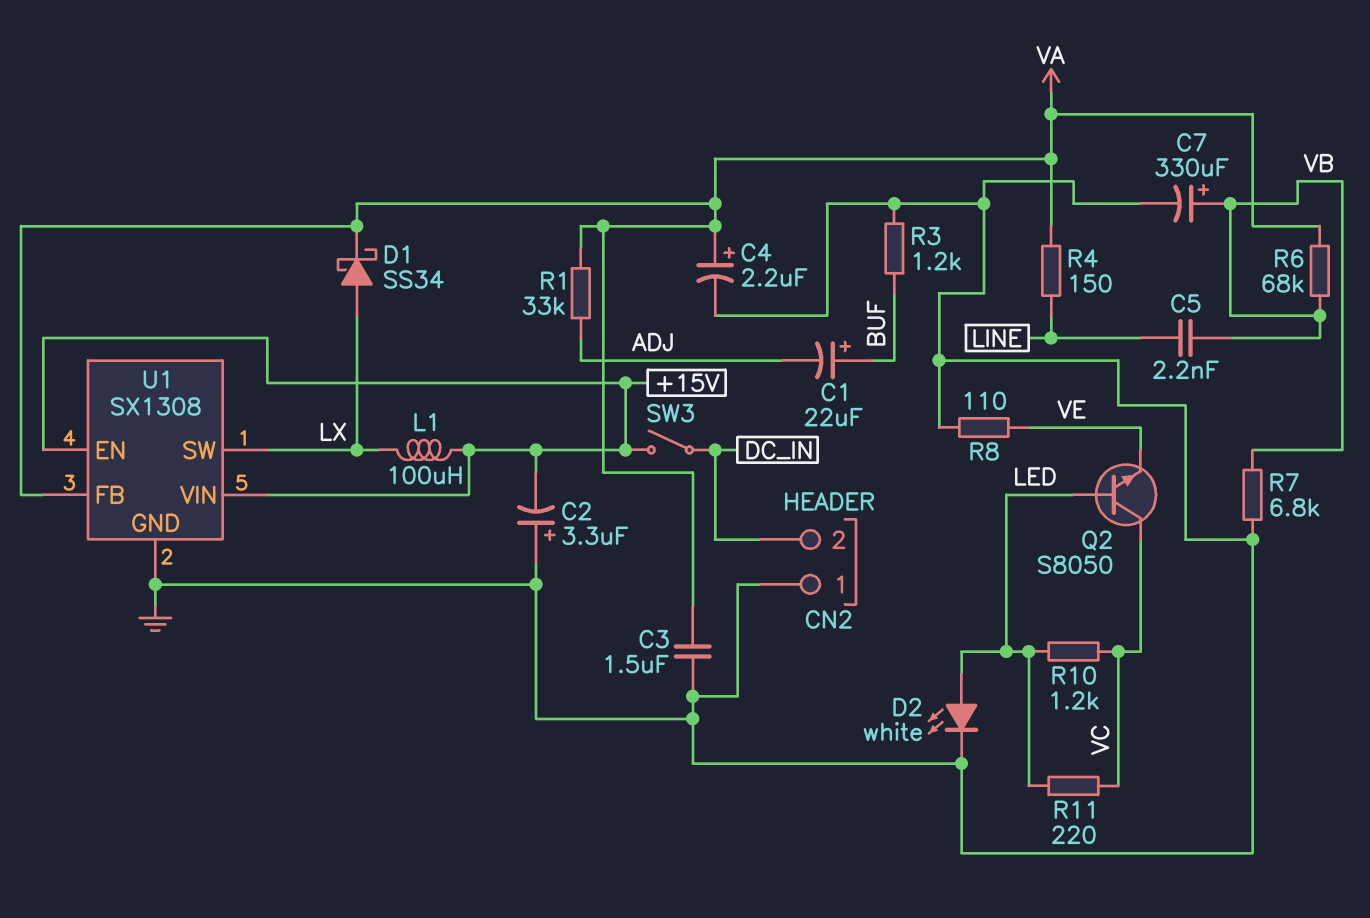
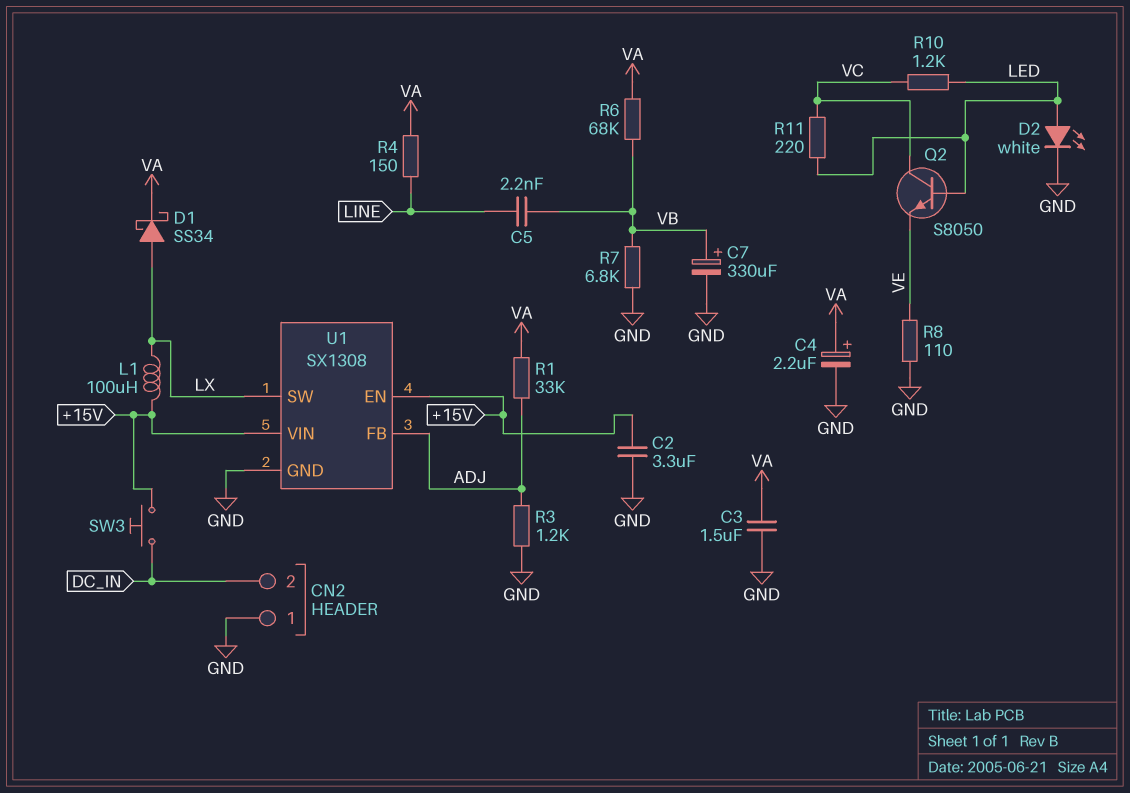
C1: 22uF (plus BUF, minus ADJ) -> none
C2: 3.3uF (plus GND, minus +15V) -> 3.3uF (+15V, GND)
R3: 1.2k (BUF, GND) -> 1.2k (ADJ, GND)
SW3: switch (+15V, DC_IN) -> button (+15V, DC_IN)
U1 pin FB: VA -> ADJ

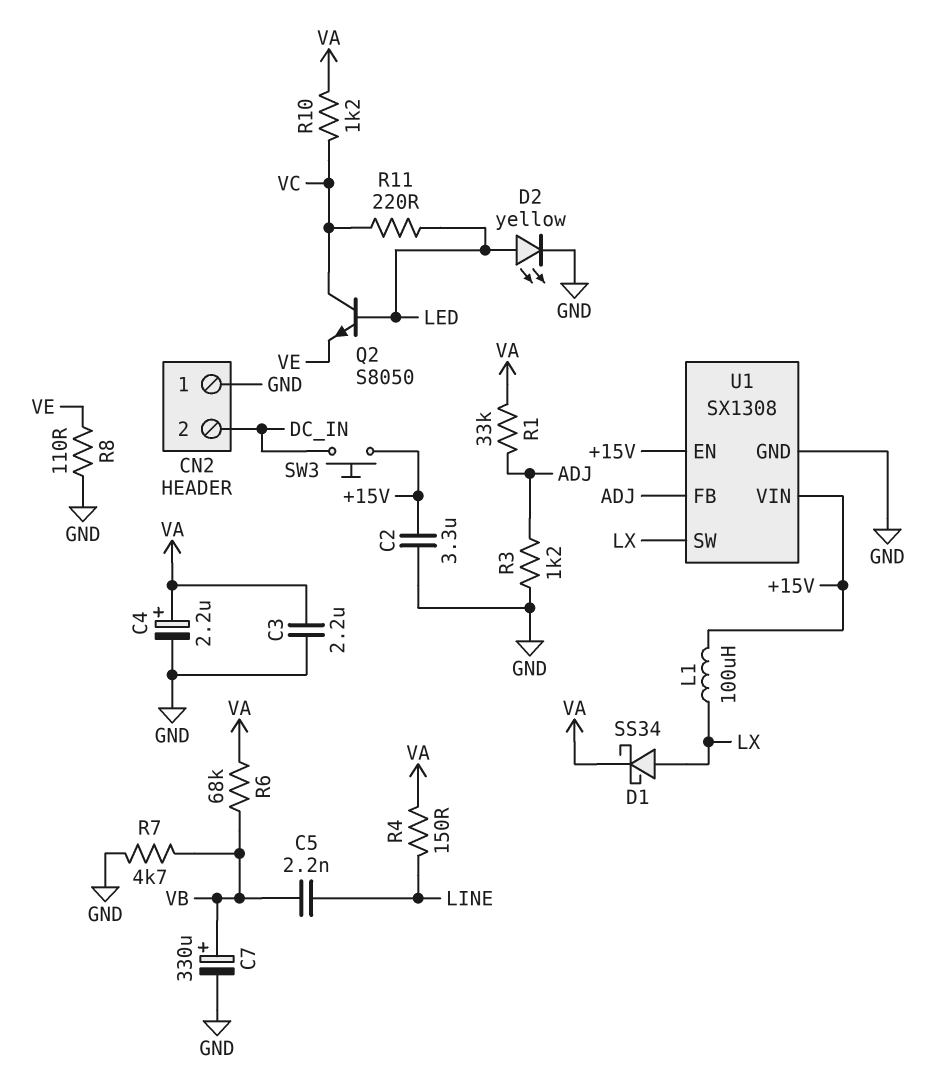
C3: 1.5uF (GND, VA) -> 2.2uF (GND, VA)
D2: LED white (A LED, K GND) -> LED yellow (A LED, K GND)
R7: 6.8k (GND, VB) -> 4.7k (GND, VB)
R10: 1.2k (LED, VC) -> 1.2k (VA, VC)

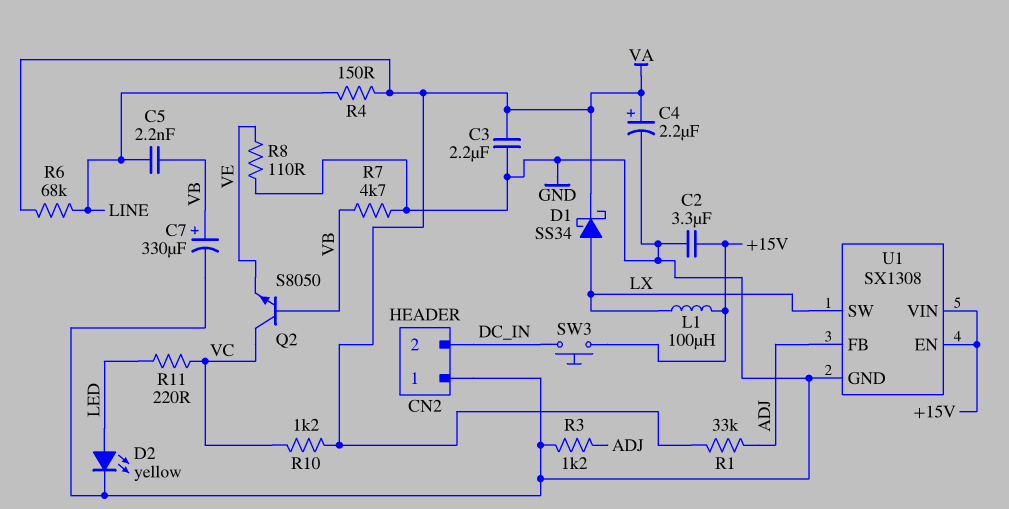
Q2: NPN S8050 (B LED, C VC, E VE) -> NPN S8050 (B VB, C VC, E VE)
R6: 68k (VA, VB) -> 68k (LINE, VA)

